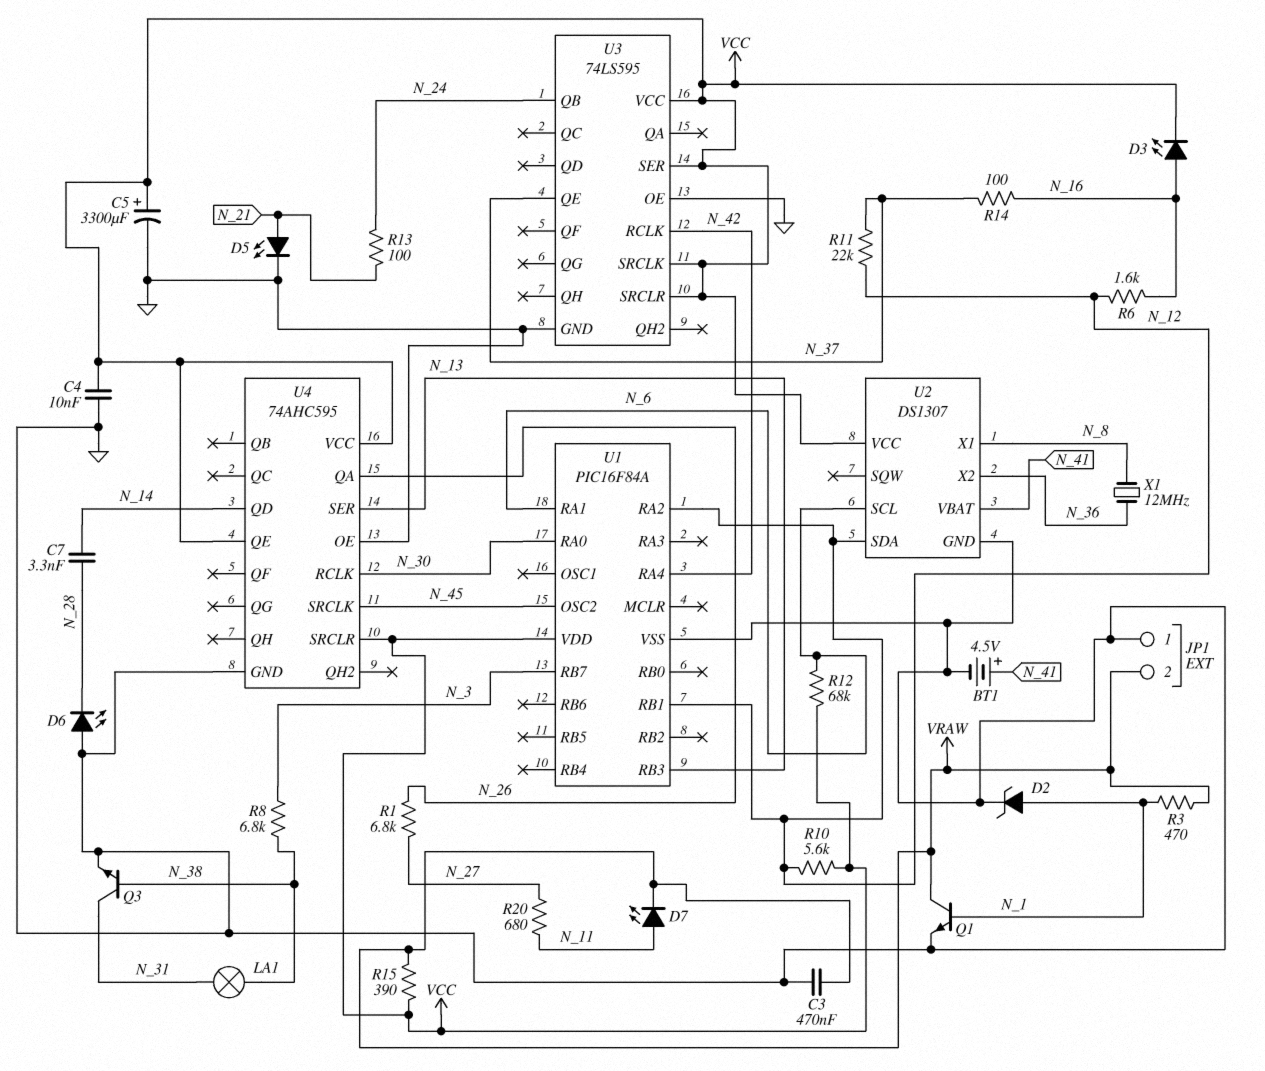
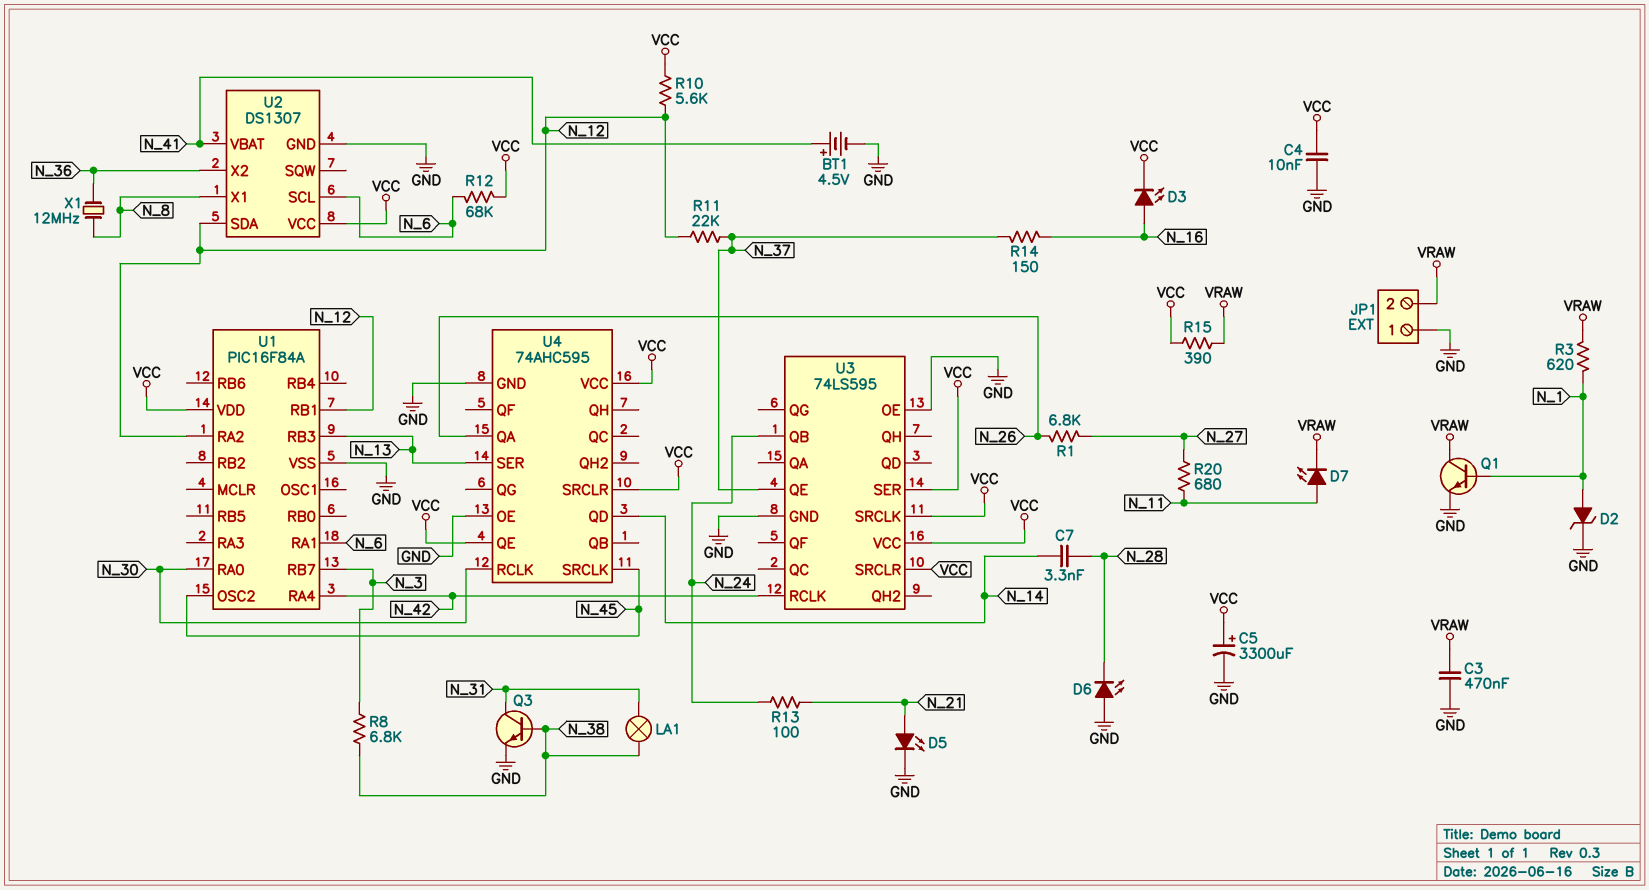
R3: 470 (N_1, VRAW) -> 620 (N_1, VRAW)
R6: 1.6k (N_12, N_16) -> none
R14: 100 (N_16, N_37) -> 150 (N_16, N_37)

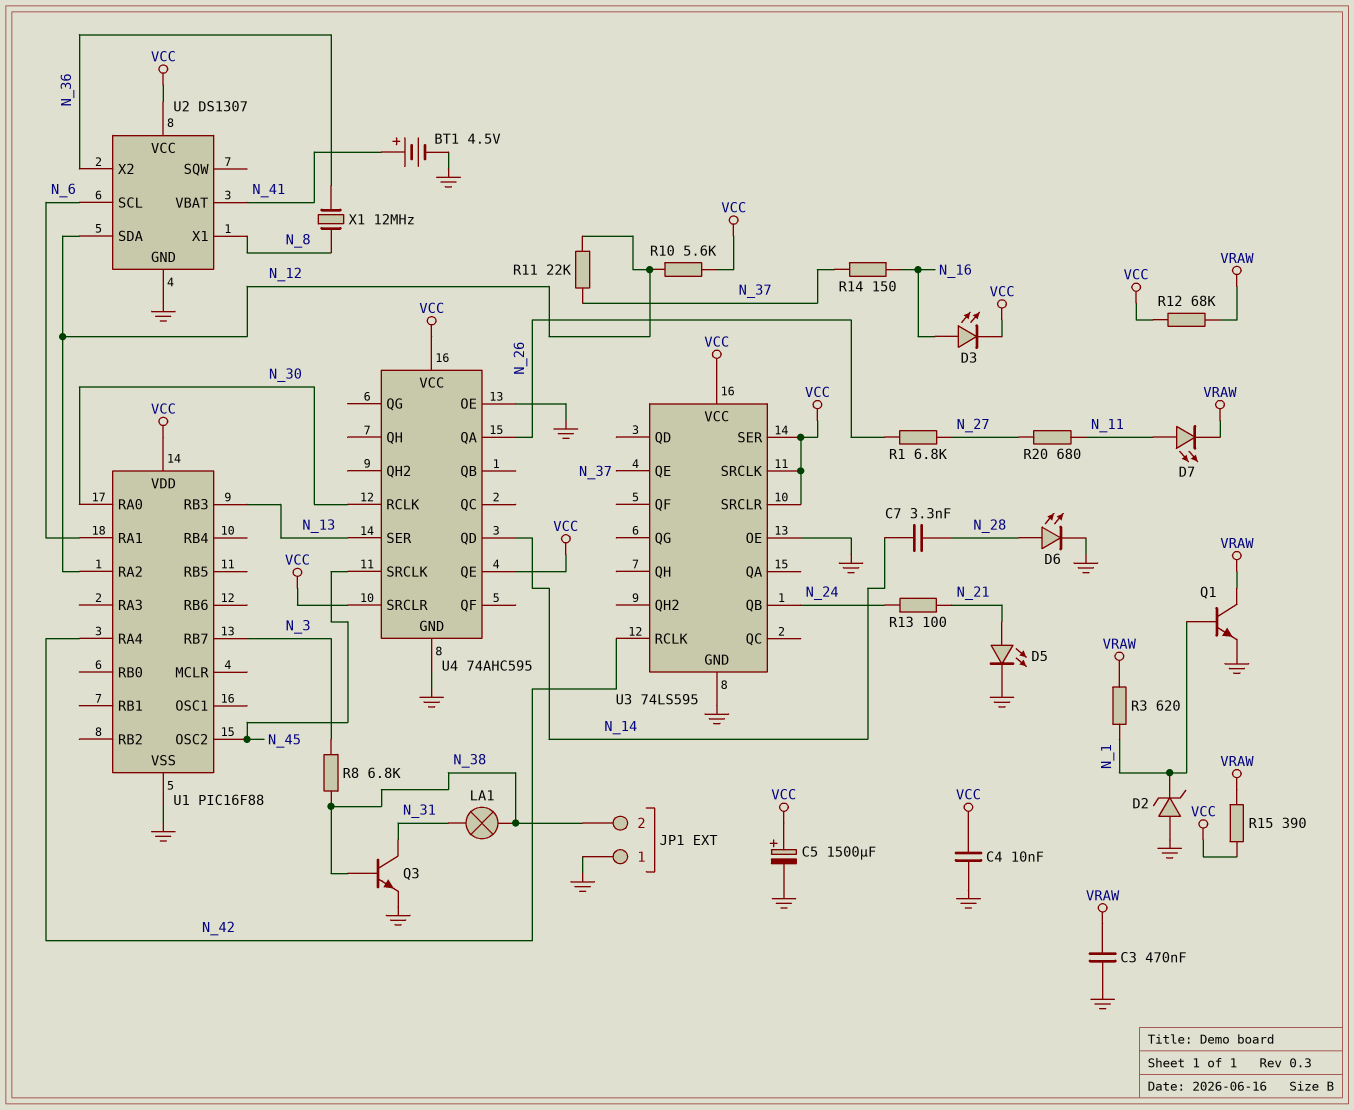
C5: 3300uF (plus VCC, minus GND) -> 1500uF (plus VCC, minus GND)
D2: zener (A N_1, K GND) -> zener (A GND, K N_1)
D6: LED (A GND, K N_28) -> LED (A N_28, K GND)
JP1 pin 2: VRAW -> N_38
R12: 68k (N_6, VCC) -> 68k (VCC, VRAW)
U1: PIC16F84A -> PIC16F88
U1 pin RB1: N_12 -> none

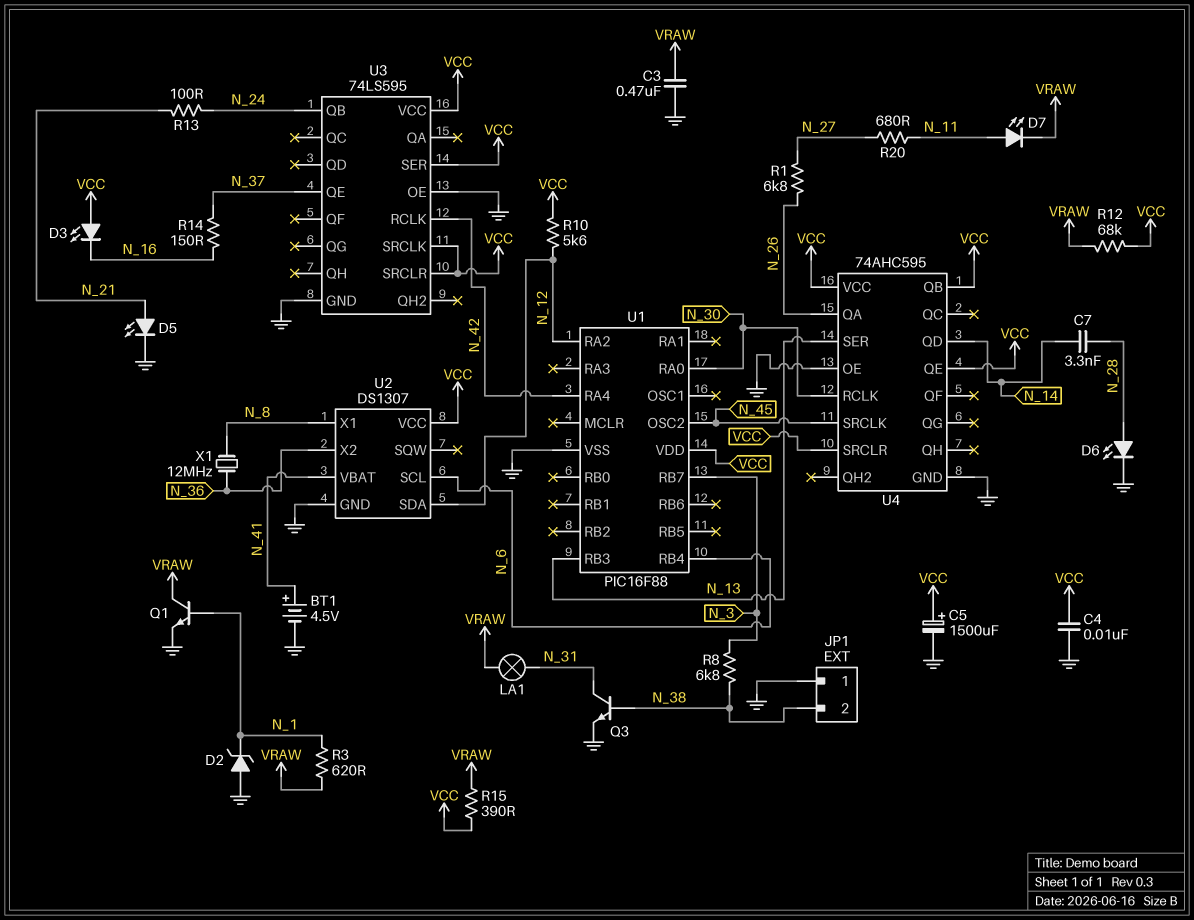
D3: LED (A N_16, K VCC) -> LED (A VCC, K N_16)
LA1: lamp (N_31, N_38) -> lamp (N_31, VRAW)
R11: 22k (N_12, N_37) -> none
U1 pin RA1: N_6 -> none
U1 pin RB4: none -> N_6
U4 pin QB: none -> VCC

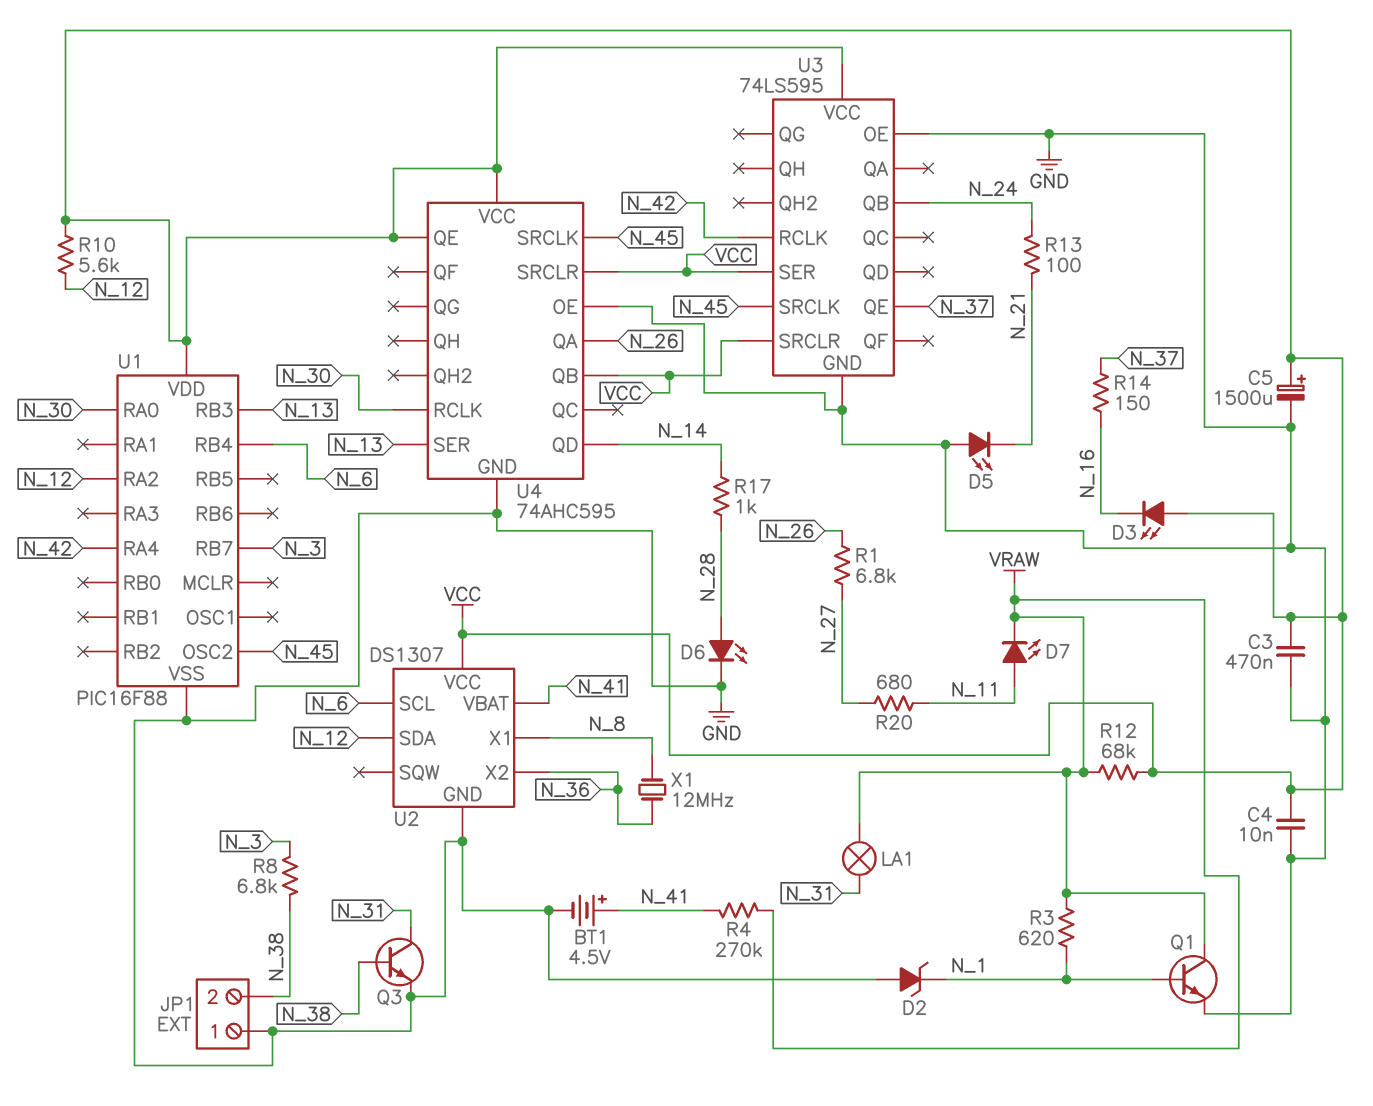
C3: 470nF (GND, VRAW) -> 470nF (GND, VCC)
C7: 3.3nF (N_14, N_28) -> none
D5: LED (A N_21, K GND) -> LED (A GND, K N_21)
R4: none -> 270k (N_41, VRAW)
R15: 390 (VCC, VRAW) -> none
R17: none -> 1k (N_14, N_28)
U3 pin SRCLK: VCC -> N_45

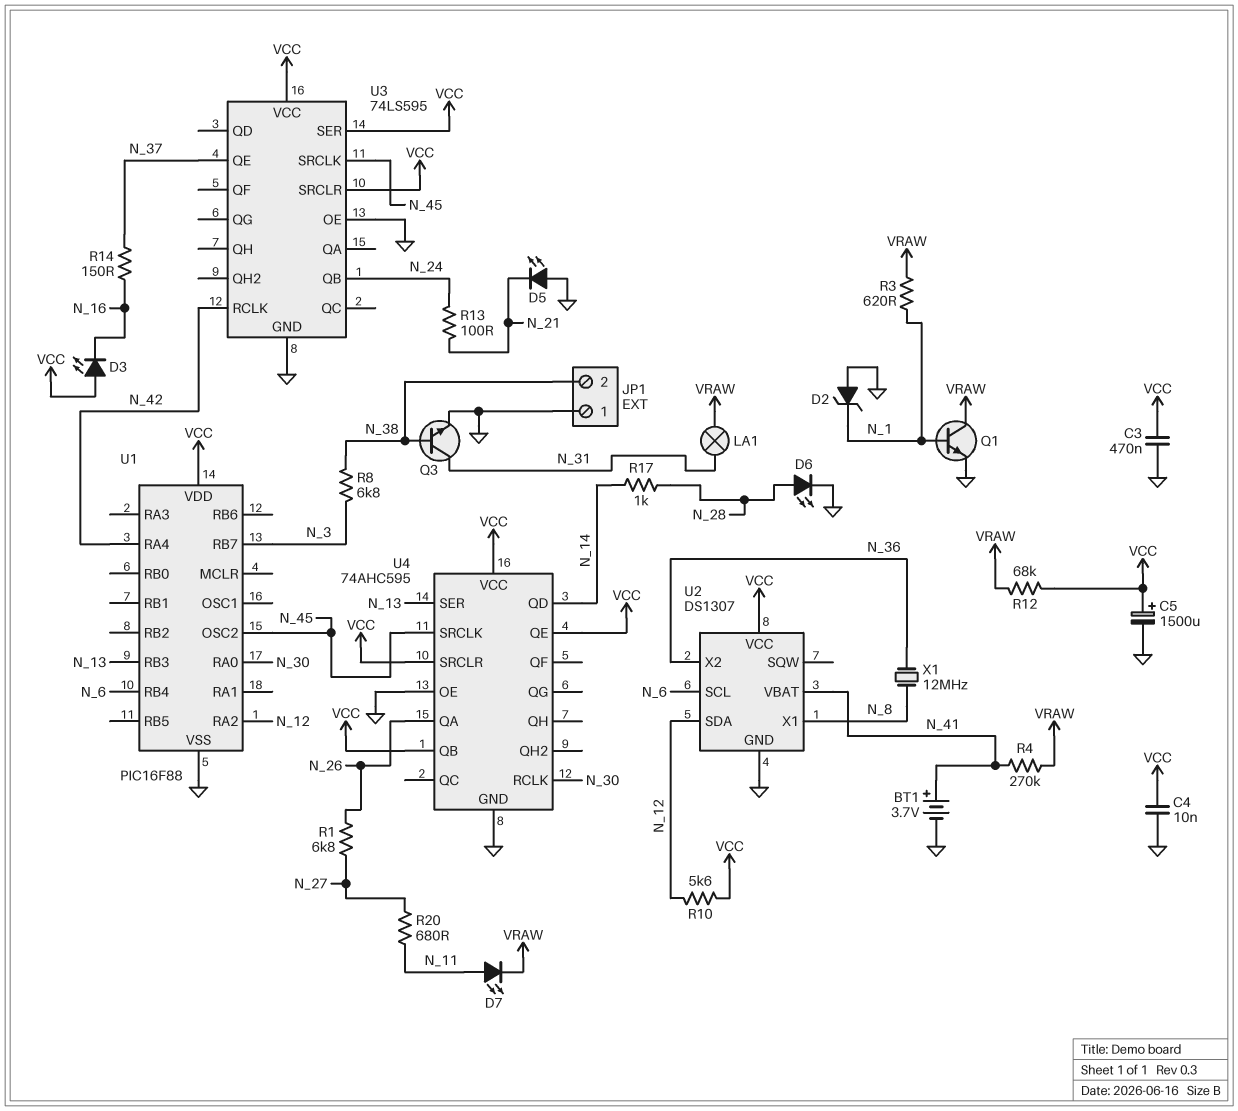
BT1: 4.5V (plus N_41, minus GND) -> 3.7V (plus N_41, minus GND)

